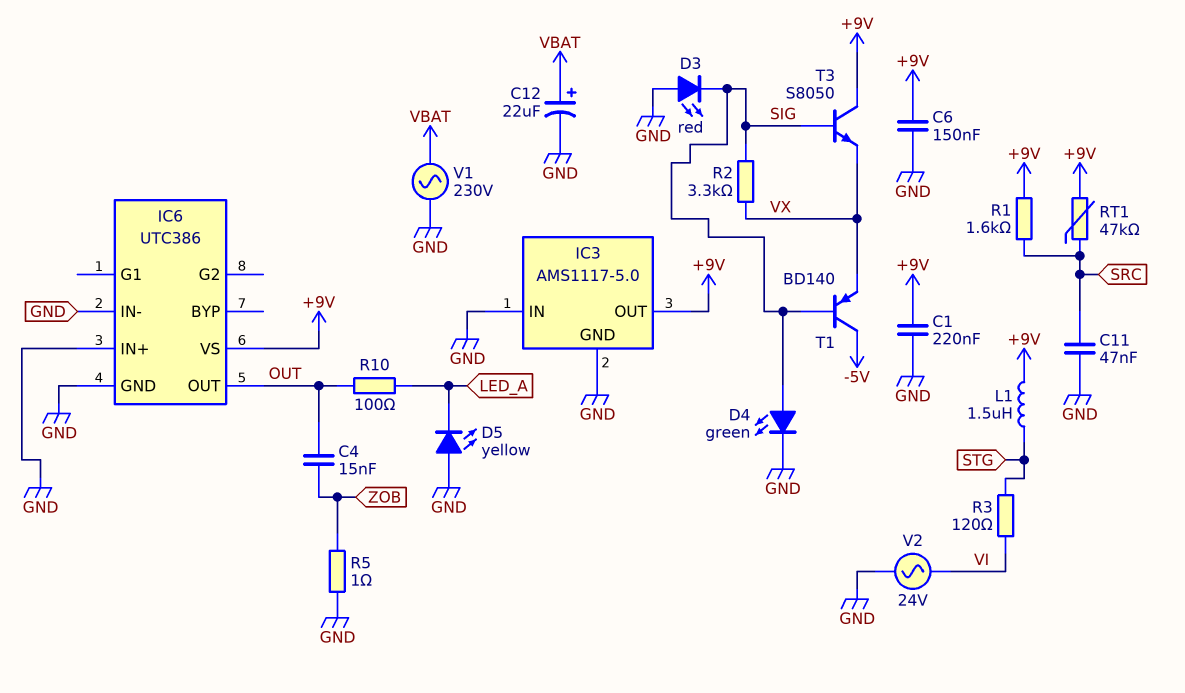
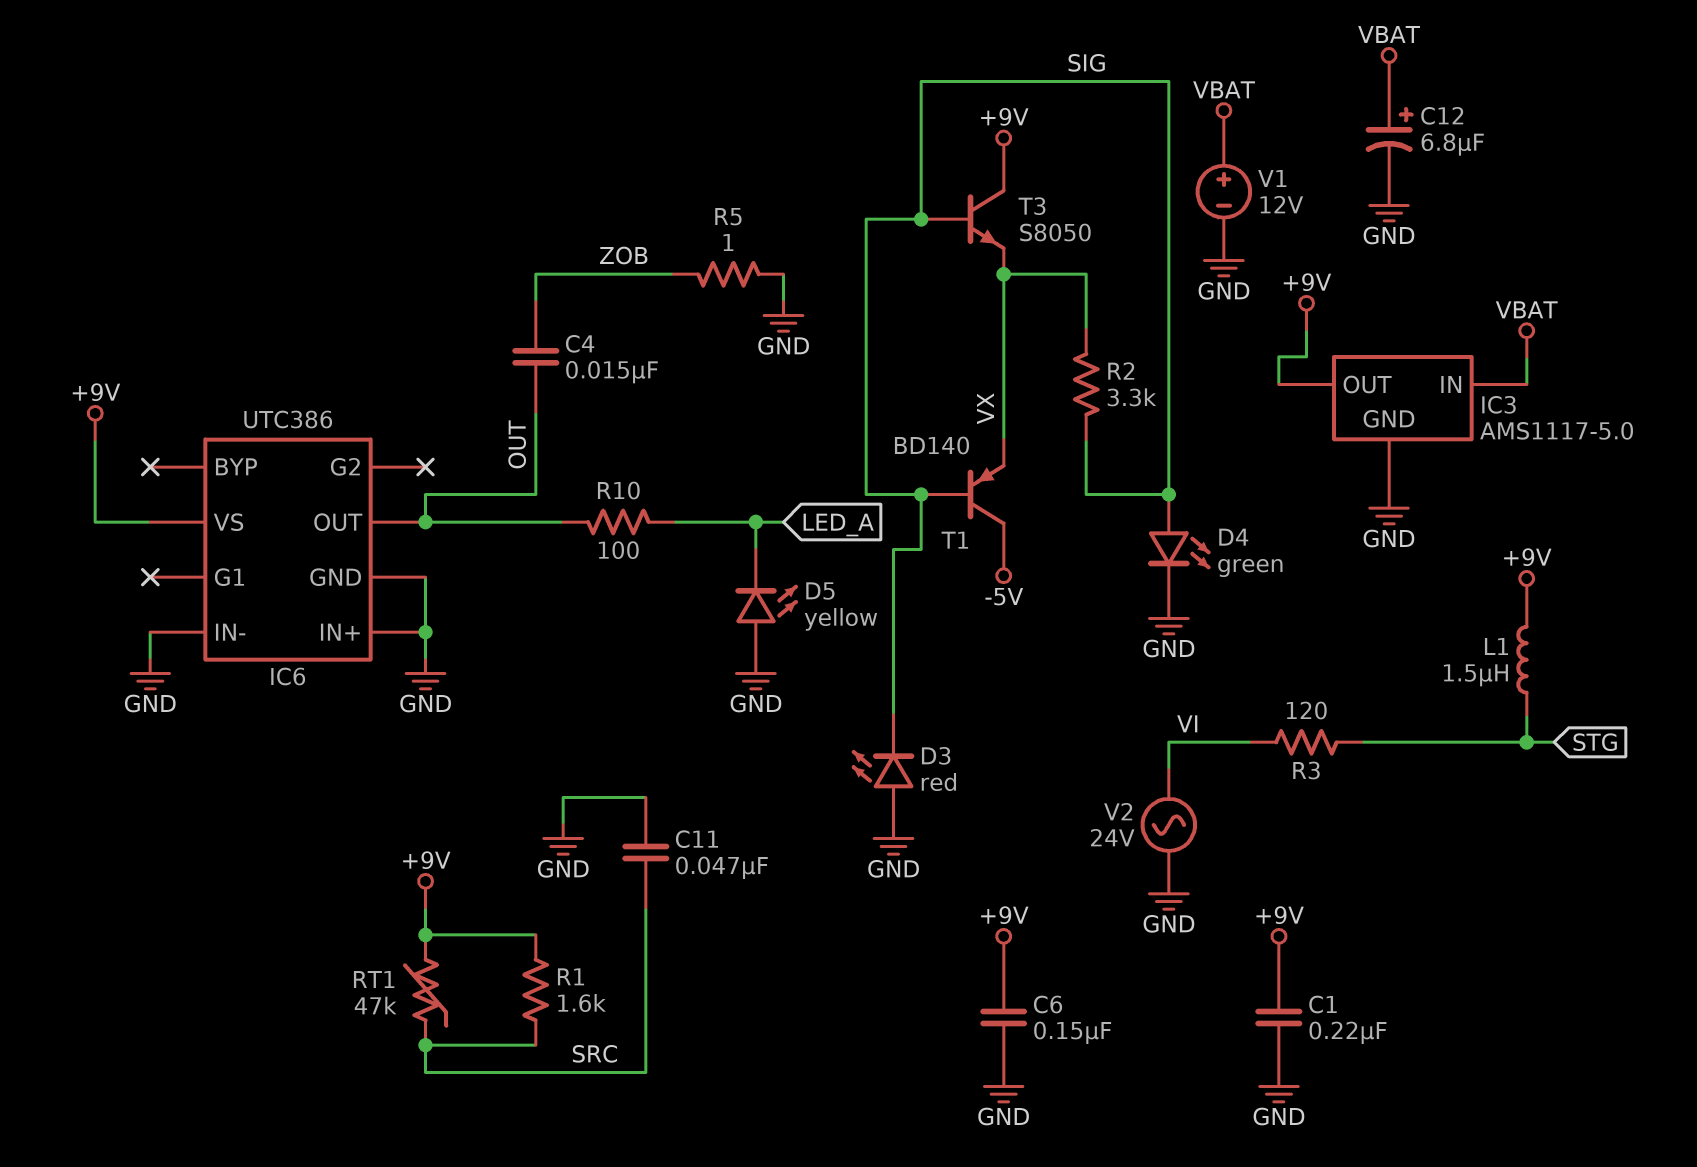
C12: 22uF (plus VBAT, minus GND) -> 6.8uF (plus VBAT, minus GND)
IC3 pin IN: GND -> VBAT
V1: AC 230V (GND, VBAT) -> 12V (plus VBAT, minus GND)

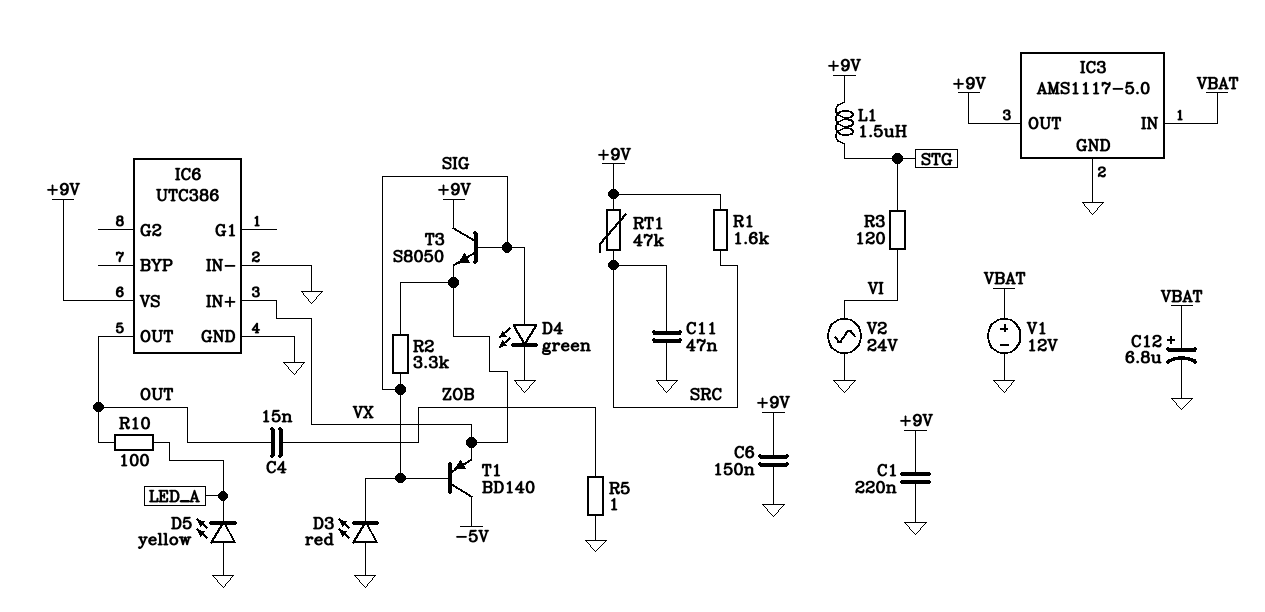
IC6 pin IN+: GND -> VX

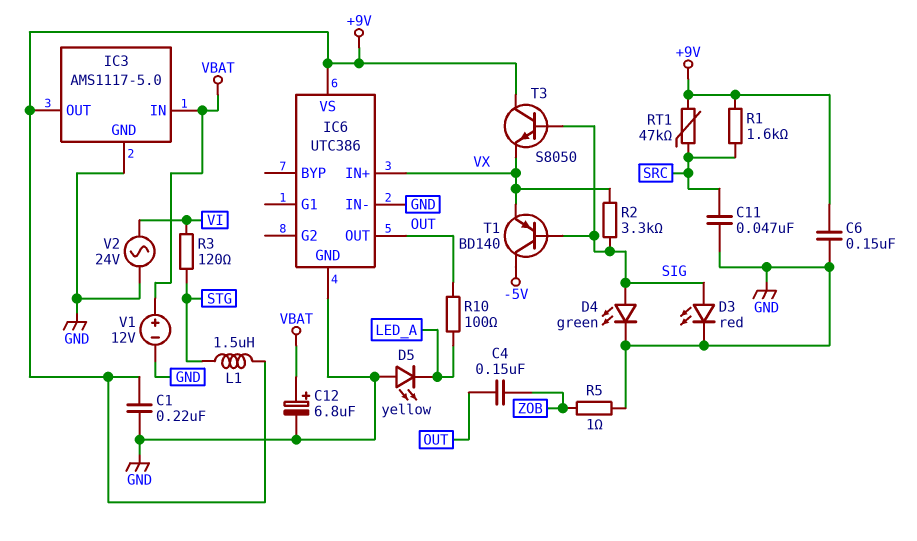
C4: 15nF (OUT, ZOB) -> 150nF (OUT, ZOB)
D3: LED red (A GND, K SIG) -> LED red (A SIG, K GND)

